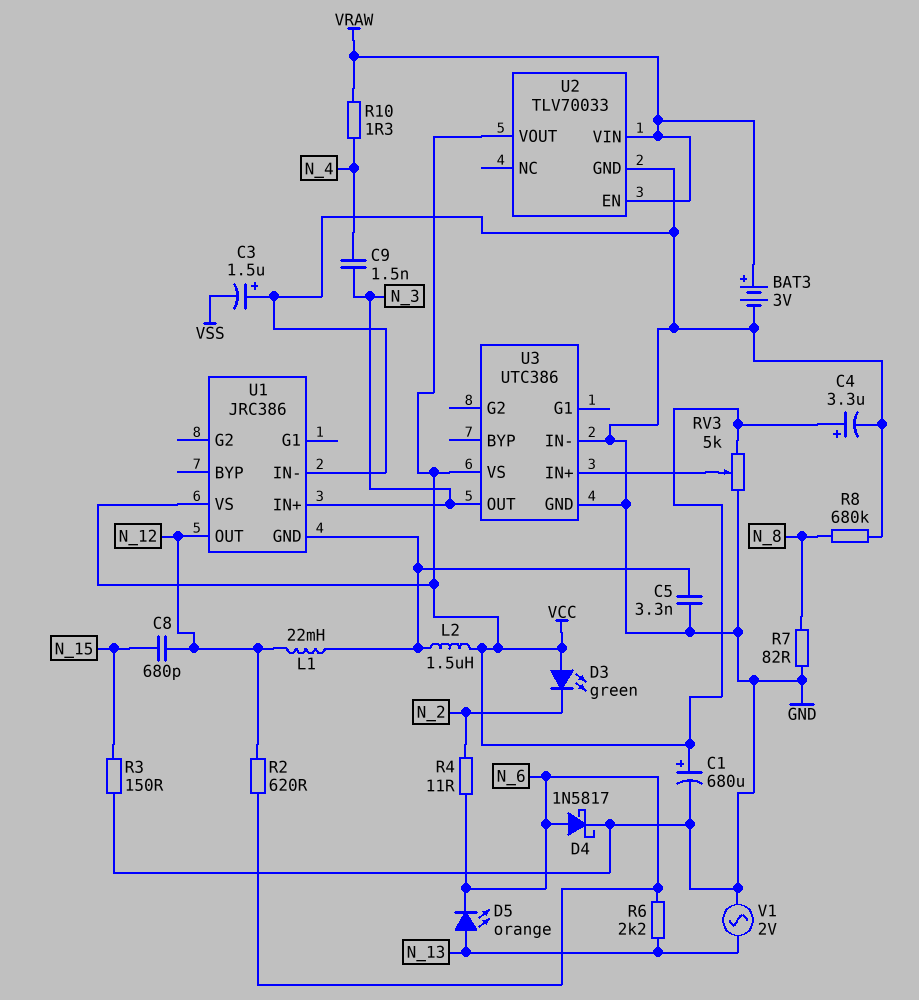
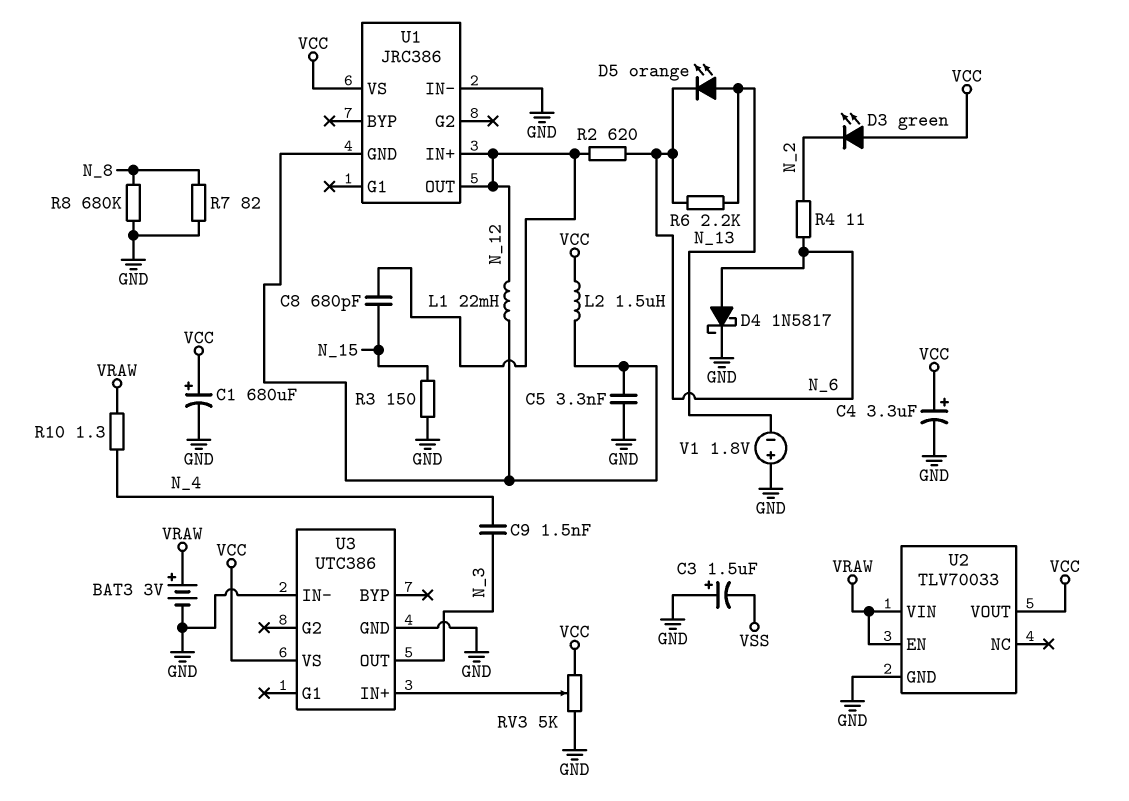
U1 pin IN+: N_3 -> N_12
V1: AC 2V (GND, N_13) -> 1.8V (plus GND, minus N_13)

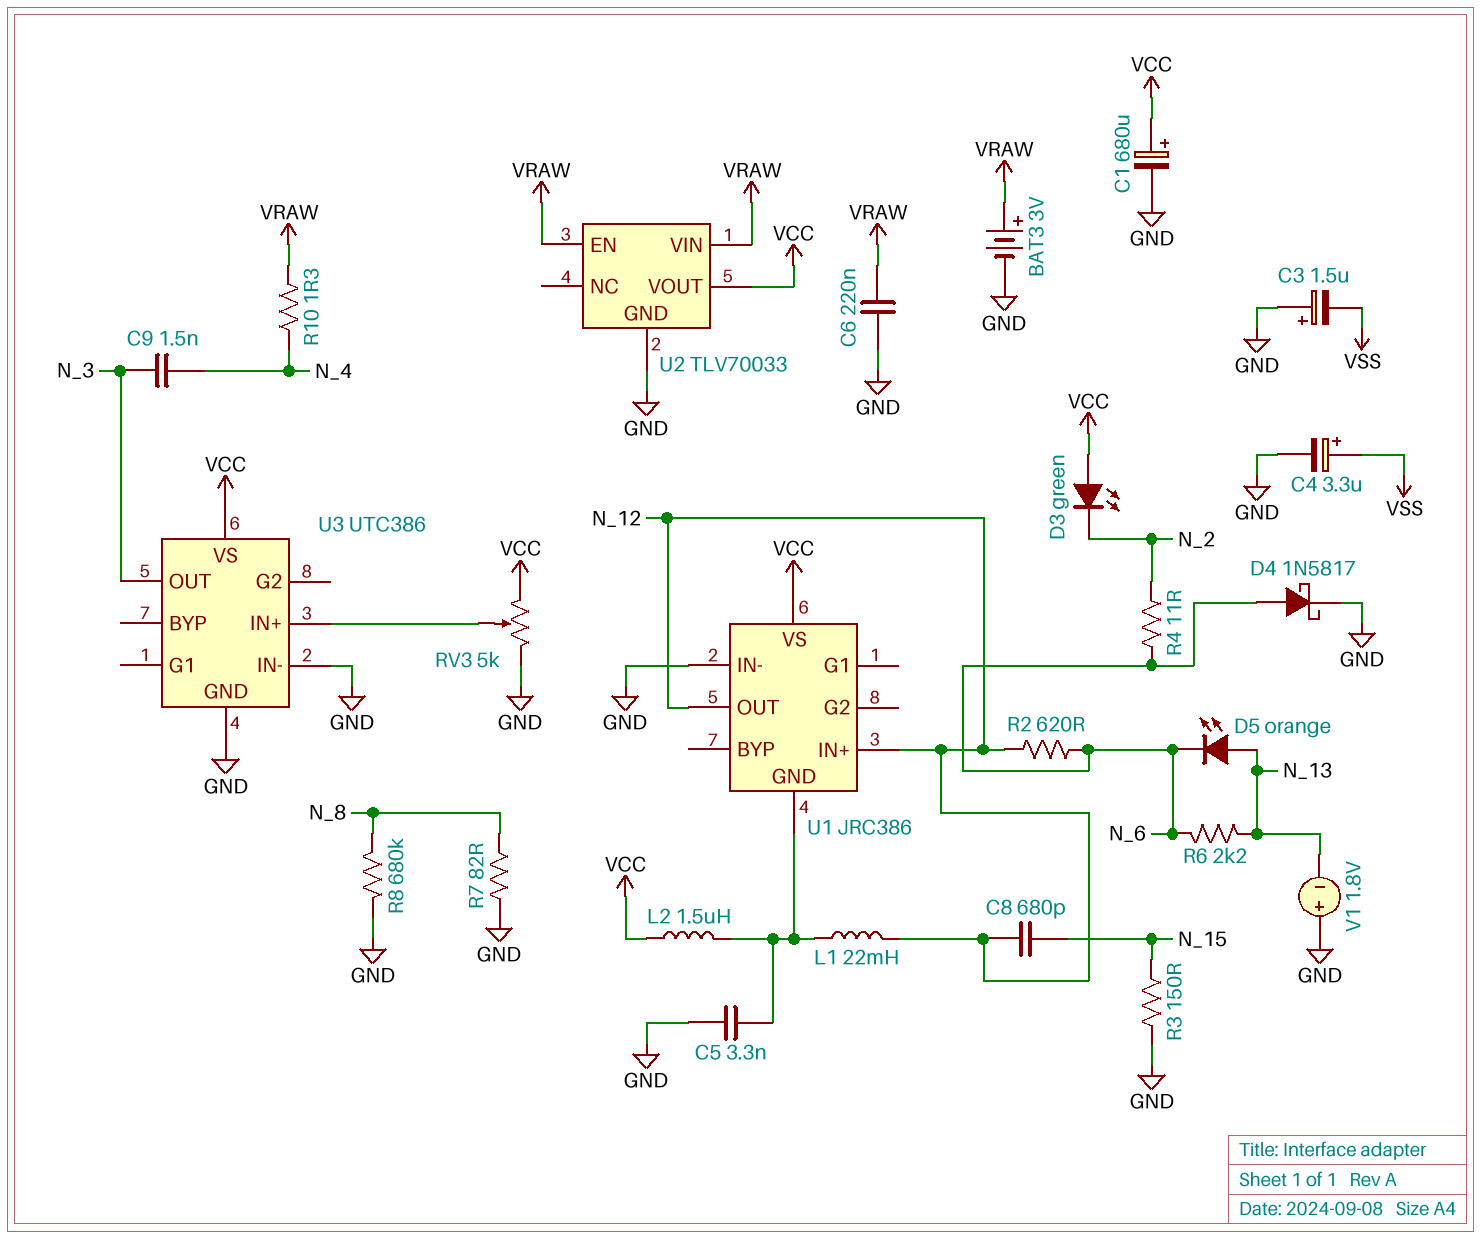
C4: 3.3uF (plus VCC, minus GND) -> 3.3uF (plus VSS, minus GND)
C6: none -> 220nF (GND, VRAW)

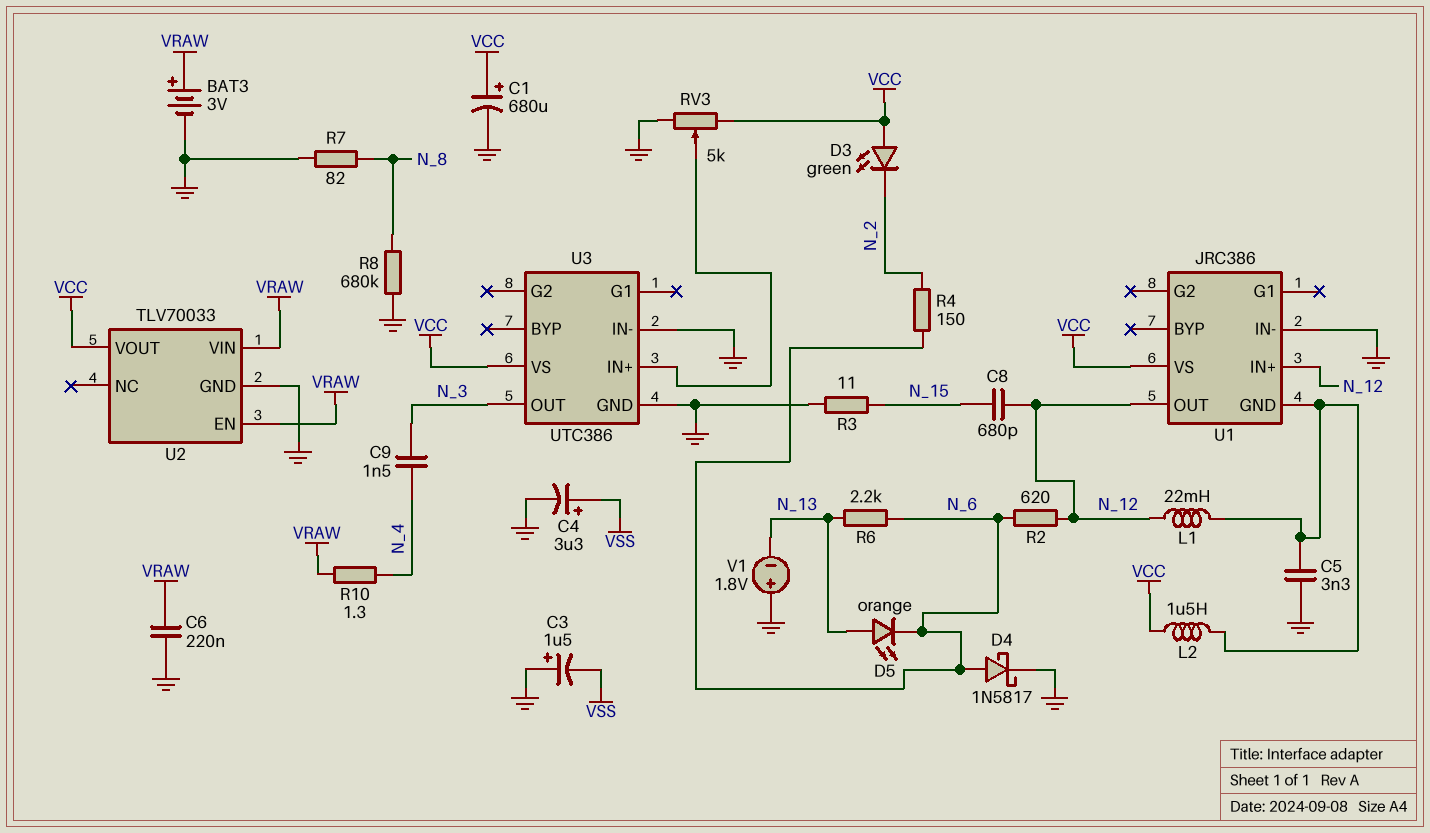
R3: 150 (GND, N_15) -> 11 (GND, N_15)
R4: 11 (N_2, N_6) -> 150 (N_2, N_6)

